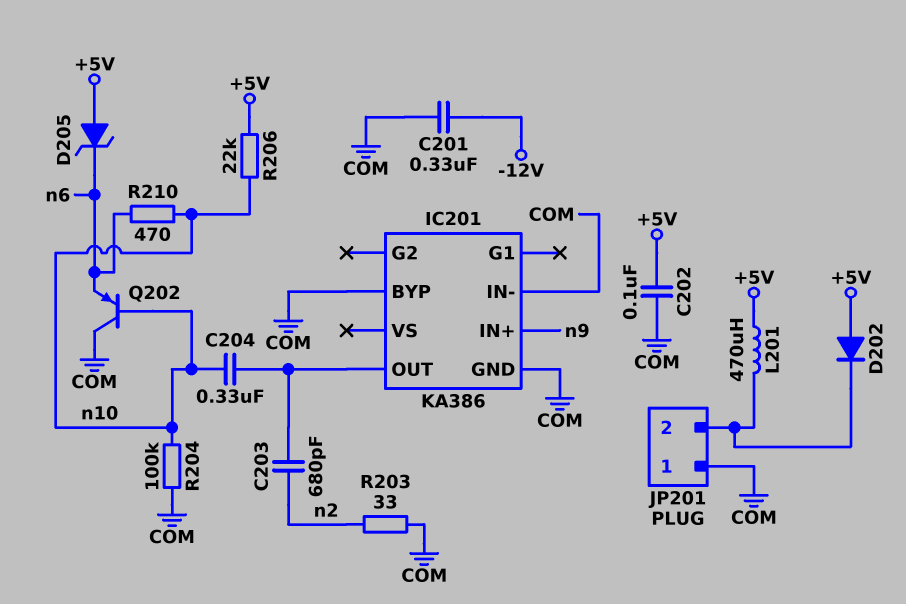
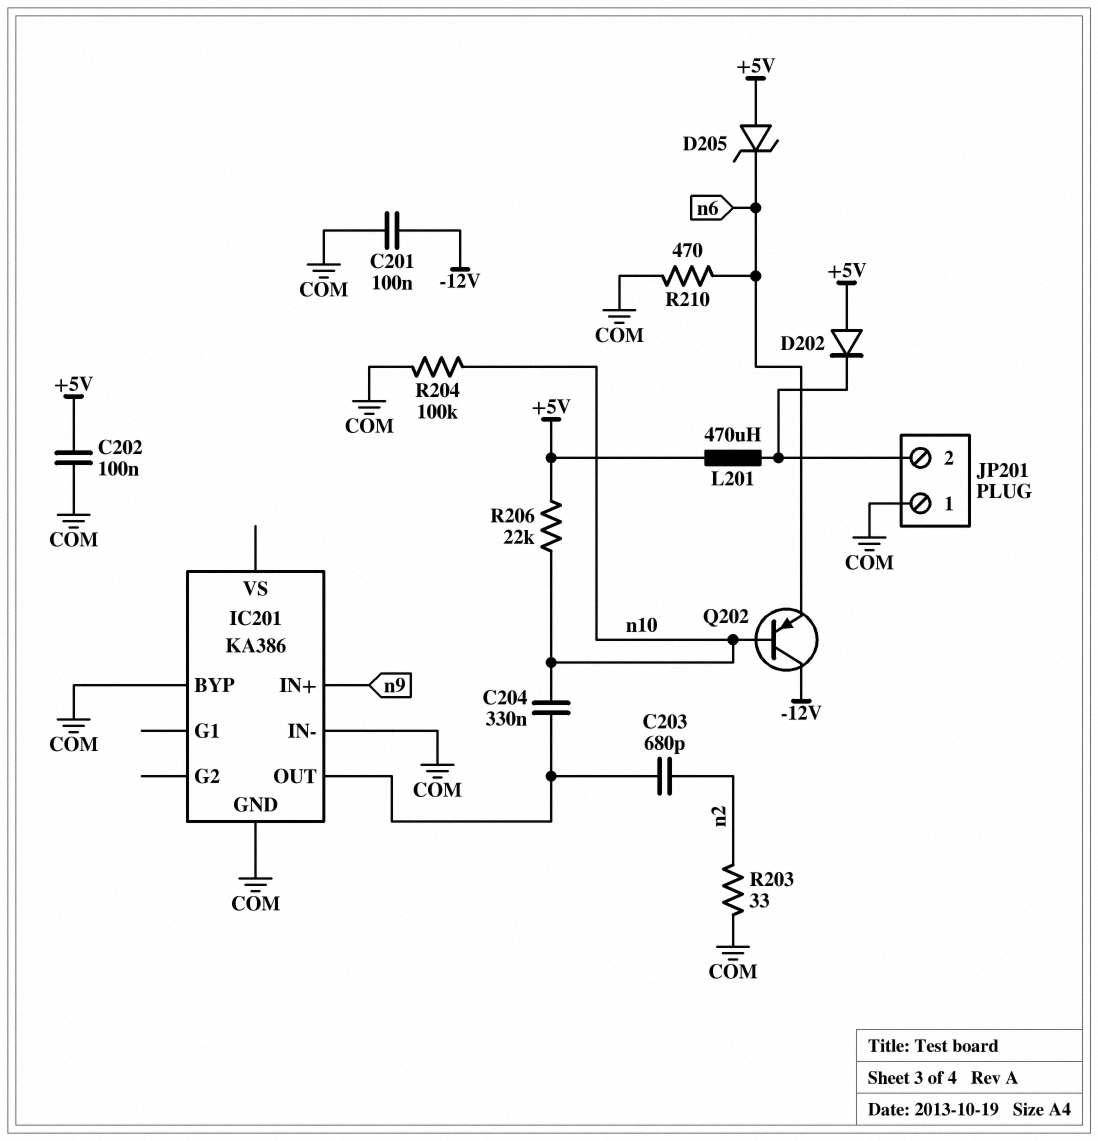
C201: 330nF (-12V, COM) -> 100nF (-12V, COM)
Q202: PNP (B n10, C COM, E n6) -> PNP (B n10, C -12V, E n6)
R210: 470 (n6, n10) -> 470 (COM, n6)

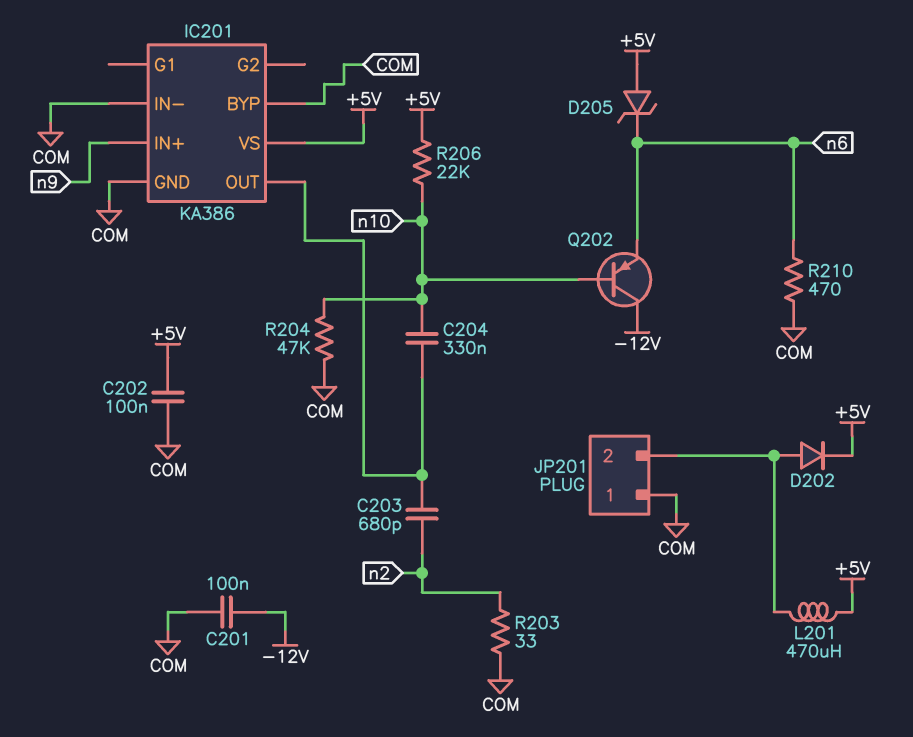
D202: diode (A +5V, K JP201/2) -> diode (A JP201/2, K +5V)
IC201 pin VS: none -> +5V
R204: 100k (COM, n10) -> 47k (COM, n10)

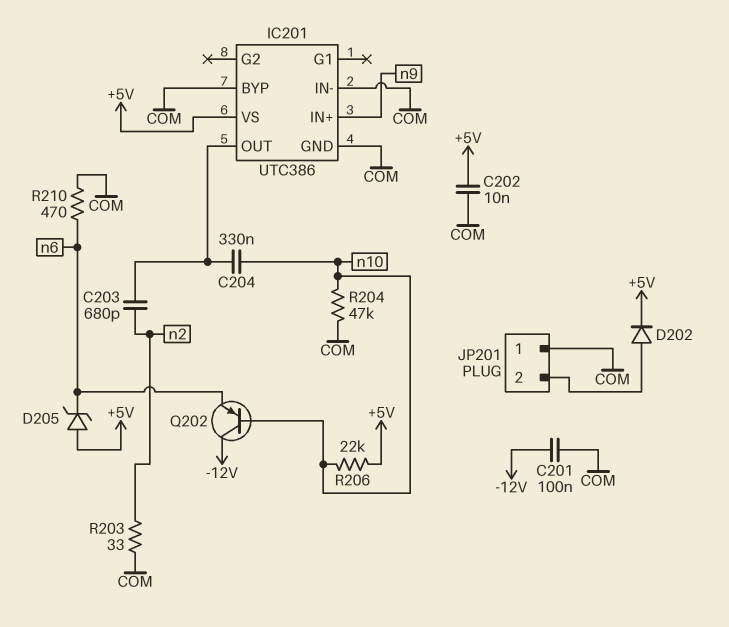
C202: 100nF (+5V, COM) -> 10nF (+5V, COM)
IC201: KA386 -> UTC386
L201: 470uH (+5V, JP201/2) -> none

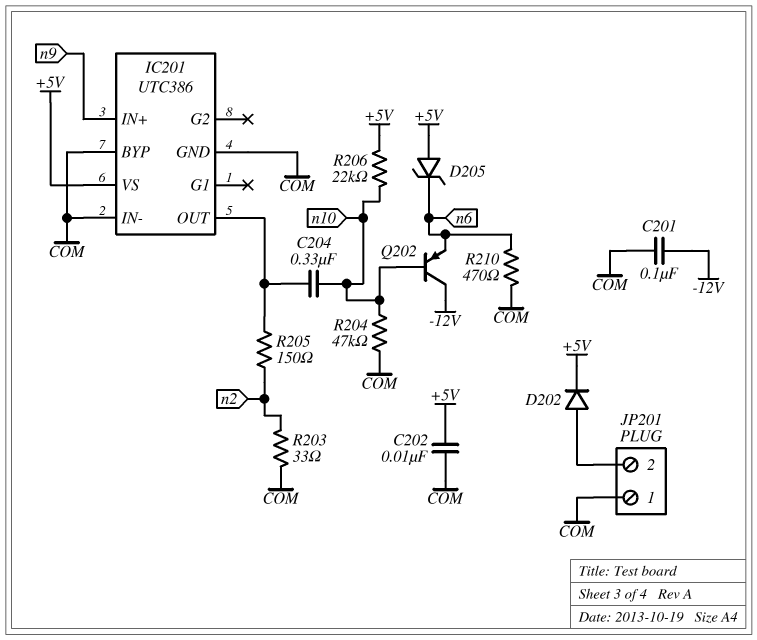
C203: 680pF (IC201/OUT, n2) -> none
R205: none -> 150 (IC201/OUT, n2)

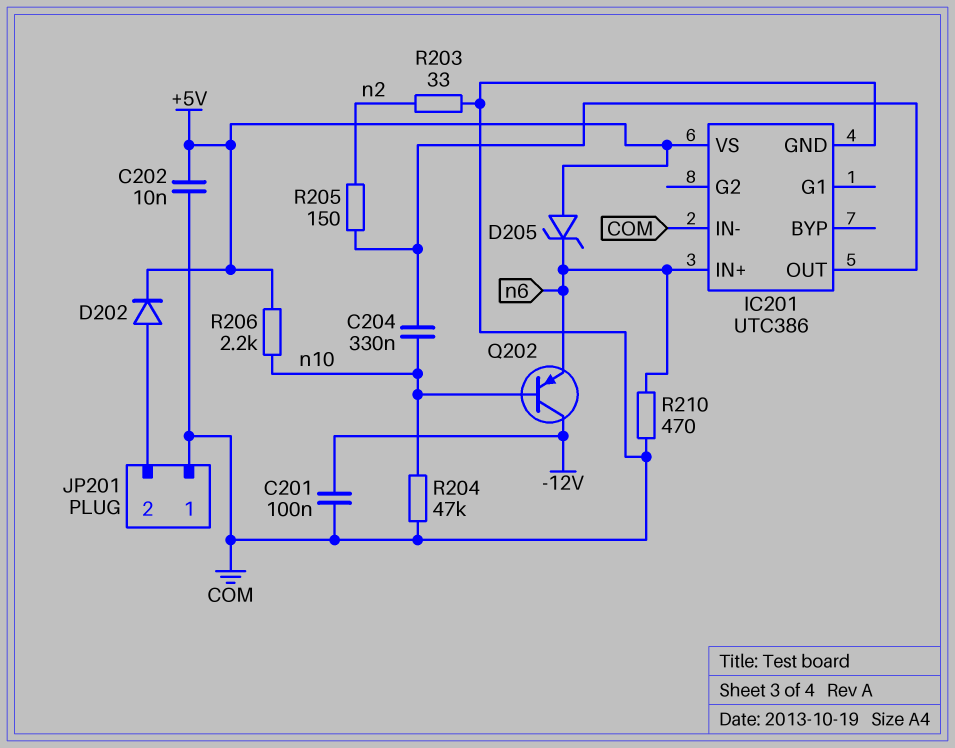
IC201 pin BYP: COM -> none
IC201 pin IN+: n9 -> n6
R206: 22k (+5V, n10) -> 2.2k (+5V, n10)

